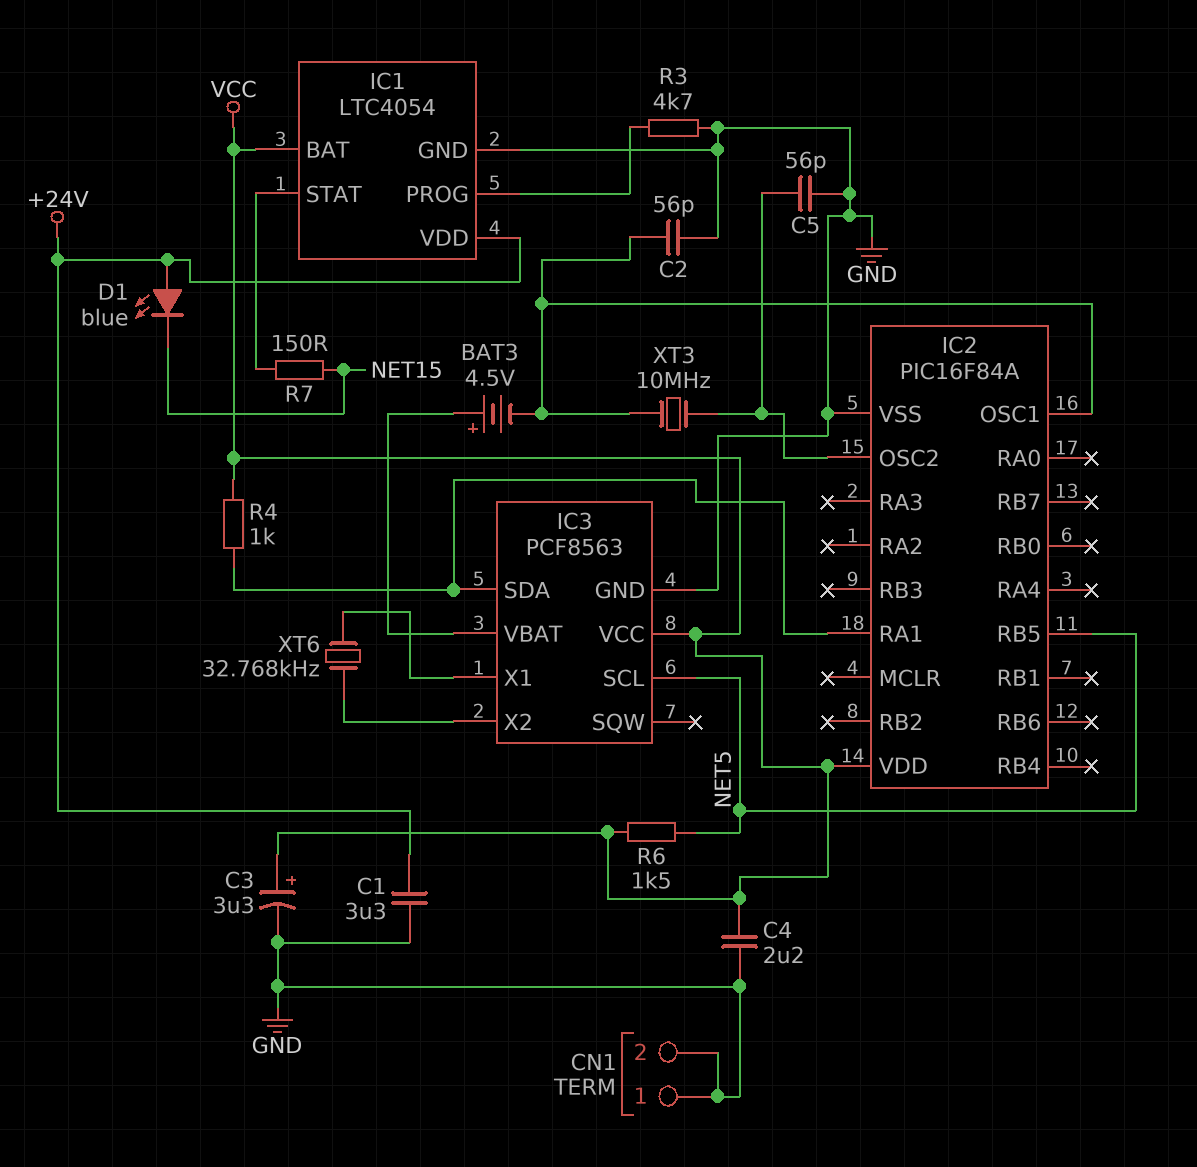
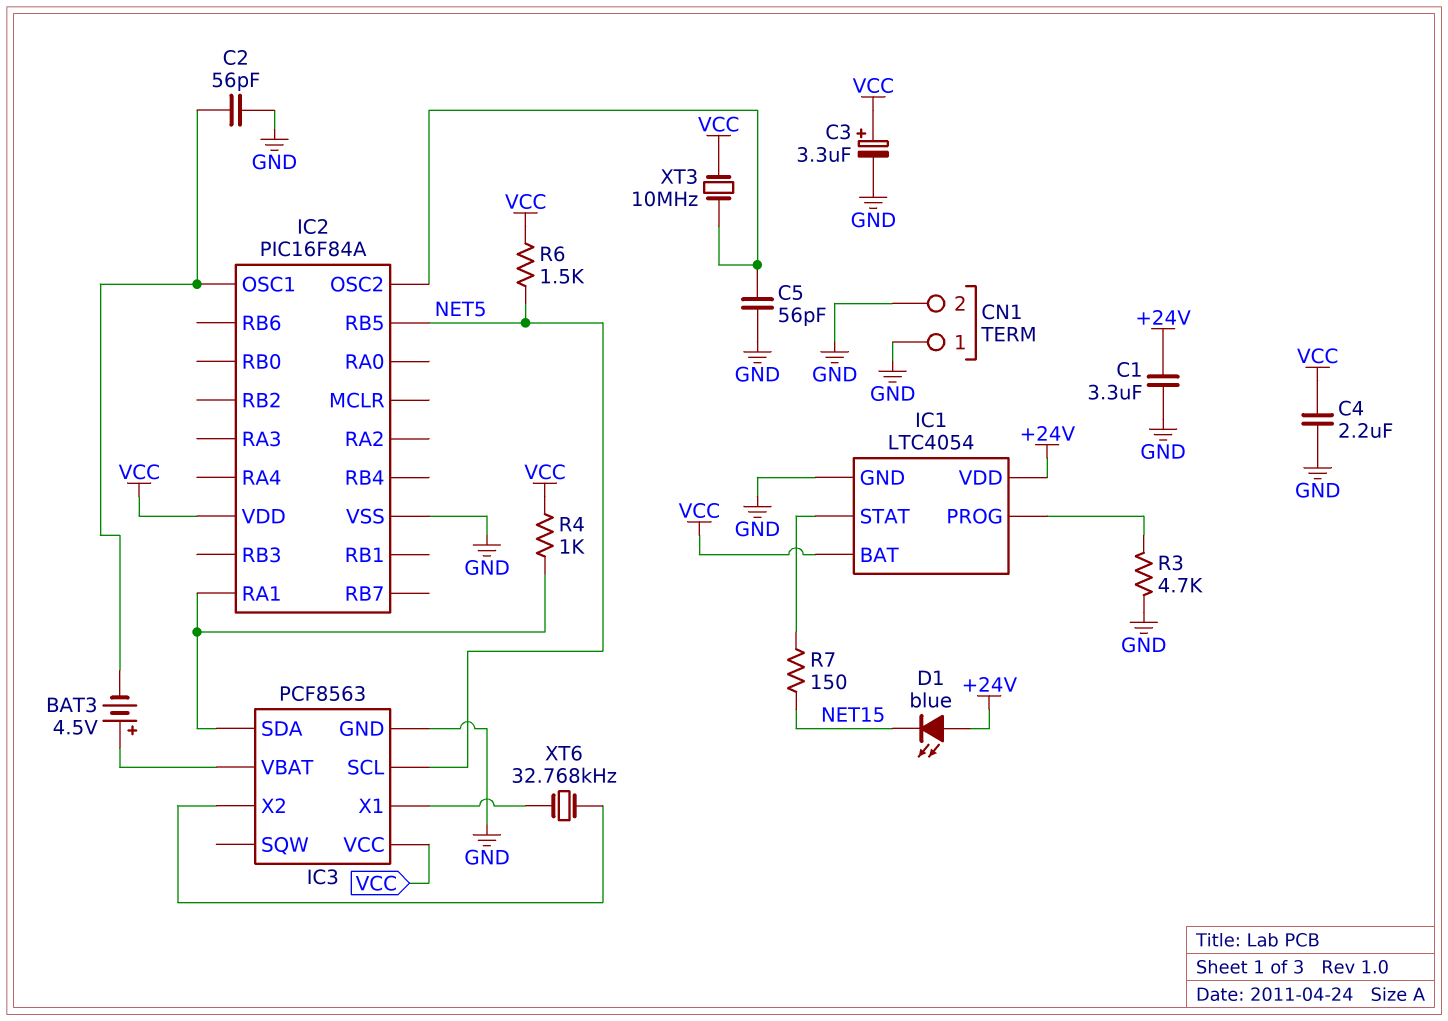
XT3: 10MHz (IC2/OSC1, IC2/OSC2) -> 10MHz (IC2/OSC2, VCC)

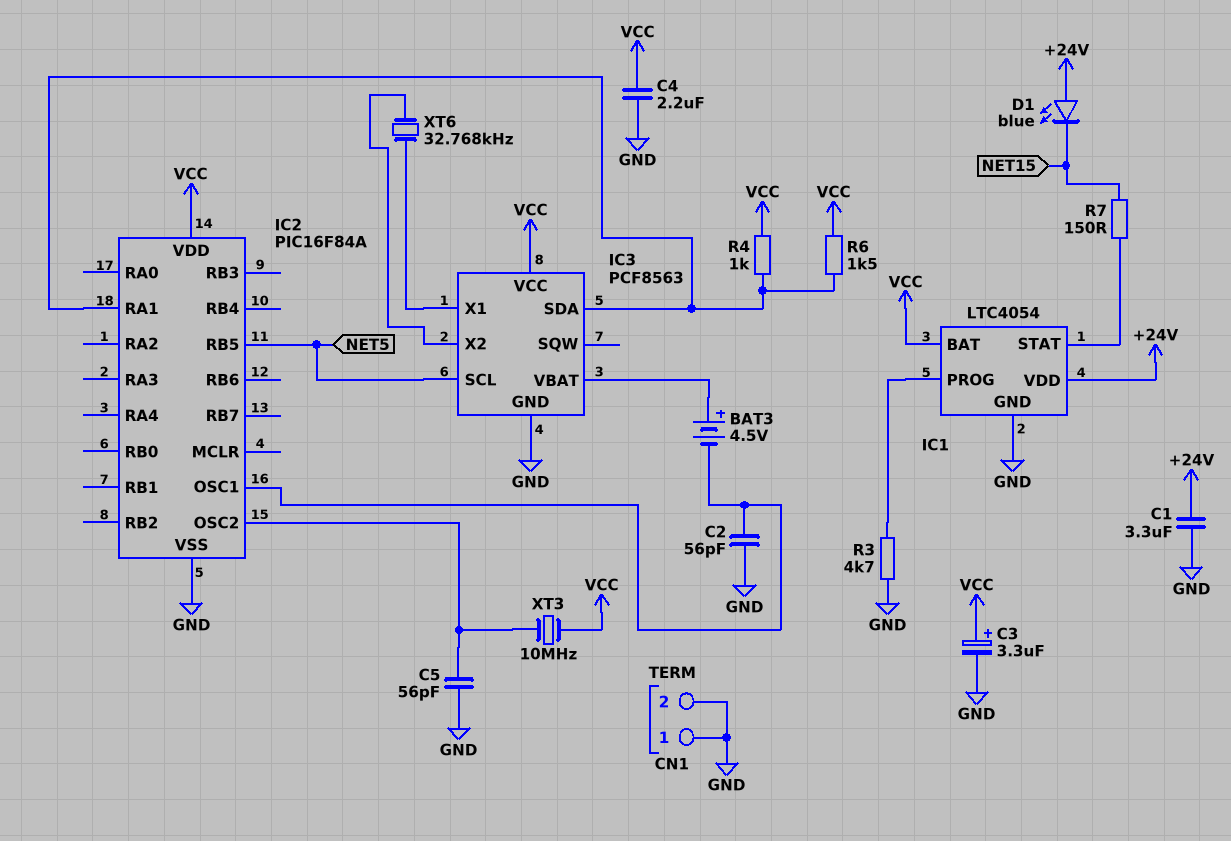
R6: 1.5k (NET5, VCC) -> 1.5k (IC2/RA1, VCC)

